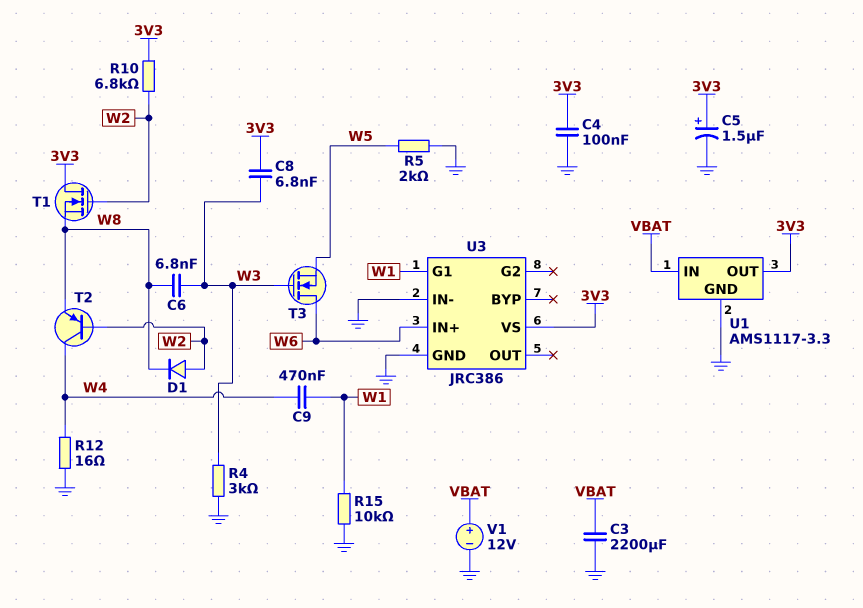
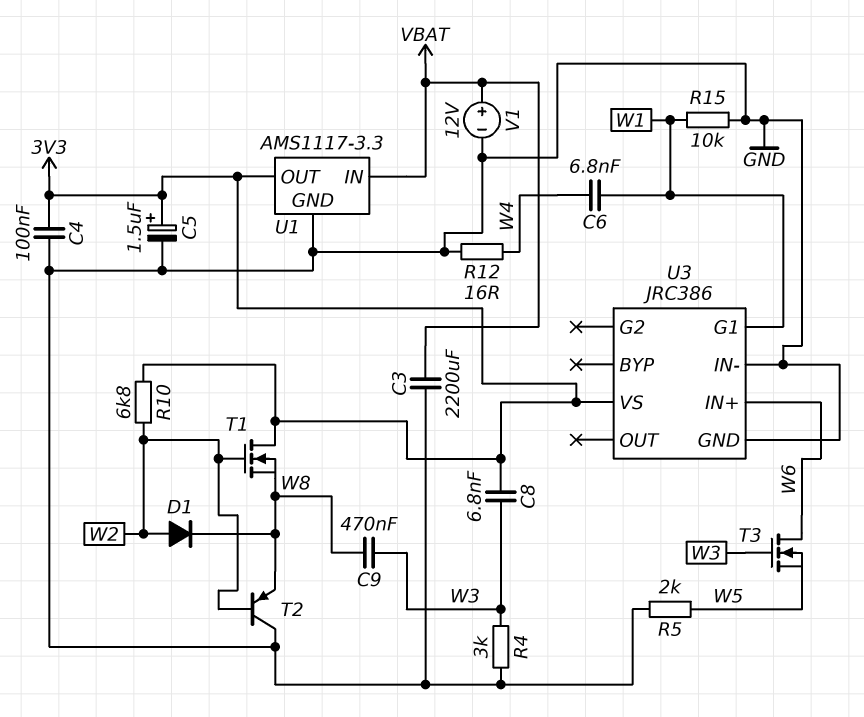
C6: 6.8nF (W3, W8) -> 6.8nF (W1, W4)
C9: 470nF (W1, W4) -> 470nF (W3, W8)
T2: PNP (B W2, C W4, E W8) -> PNP (B W2, C GND, E W8)

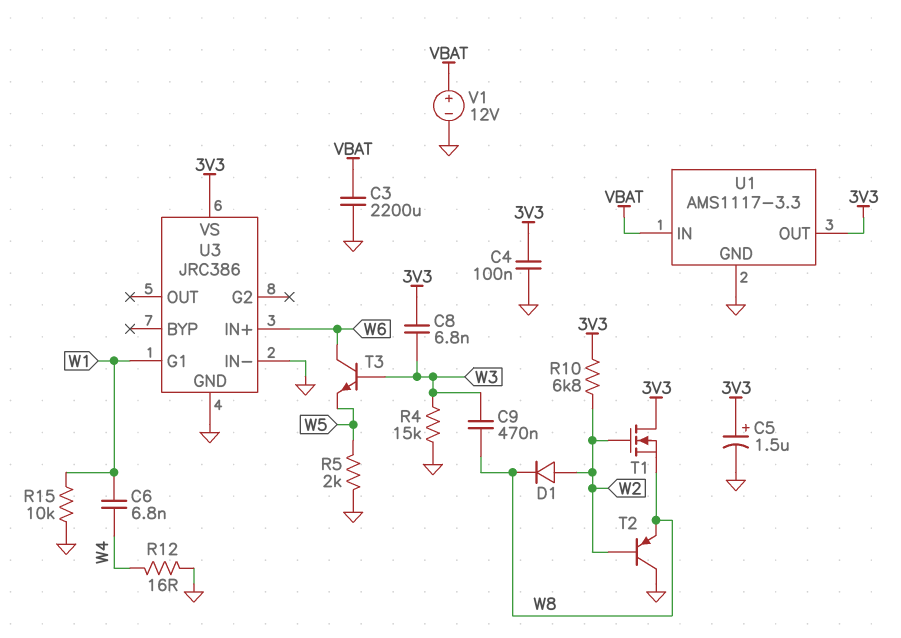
R4: 3k (GND, W3) -> 15k (GND, W3)
T3: NMOS (G W3, D W6, S W5) -> NPN (B W3, C W6, E W5)

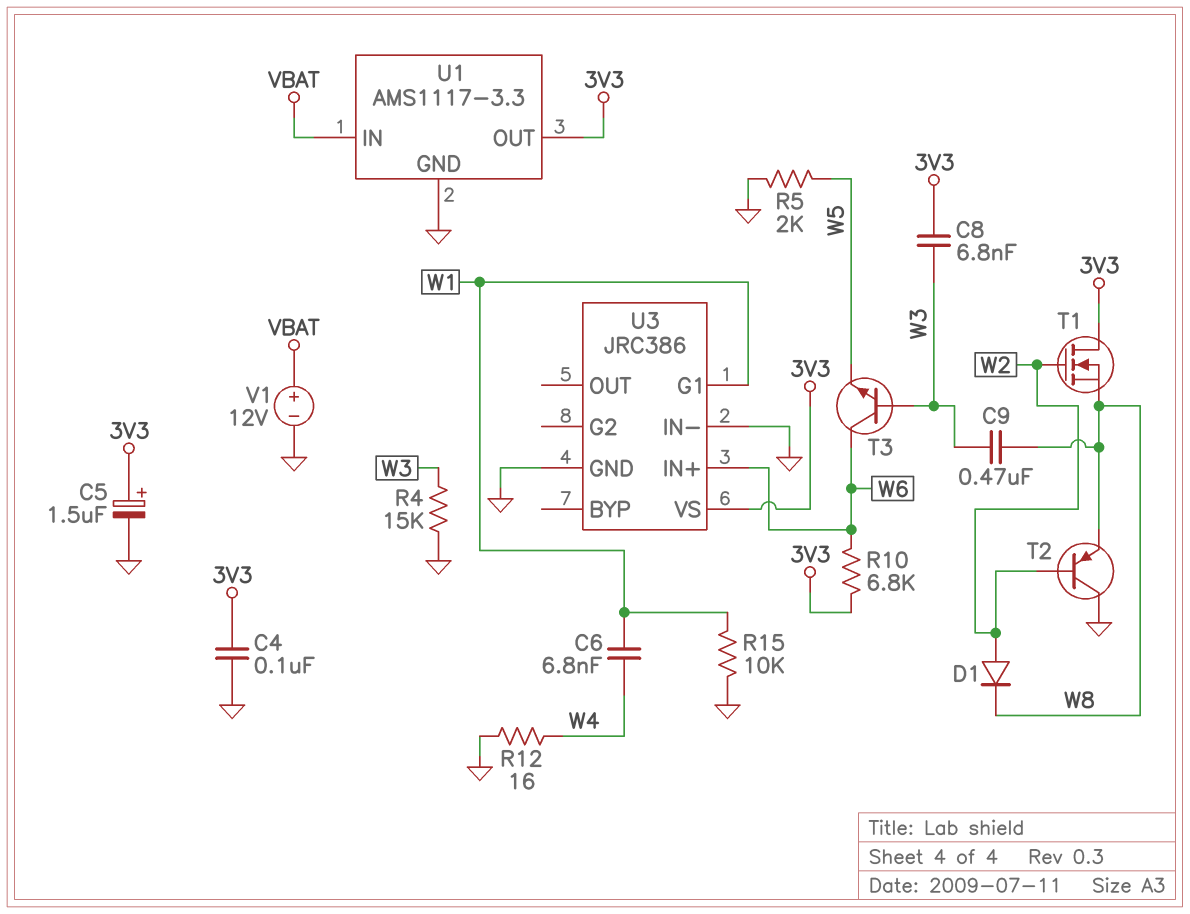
C3: 2200uF (GND, VBAT) -> none
R10: 6.8k (3V3, W2) -> 6.8k (3V3, W6)

